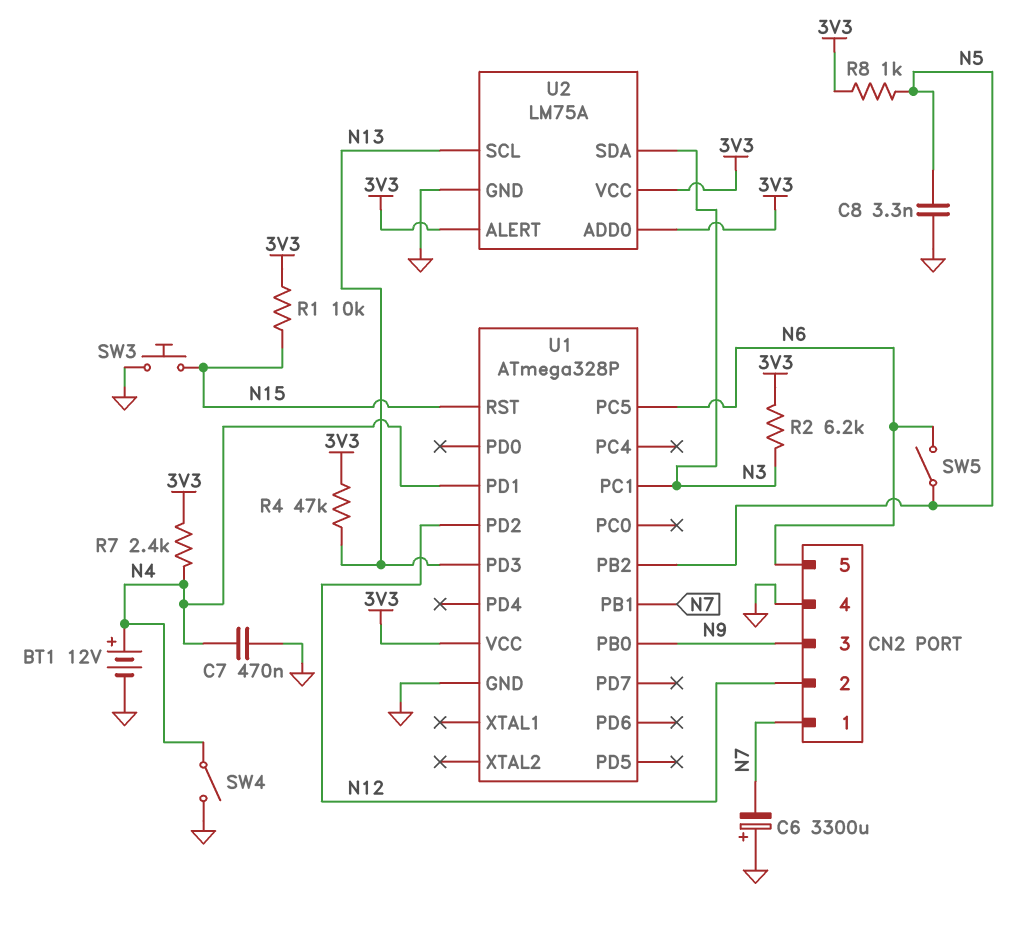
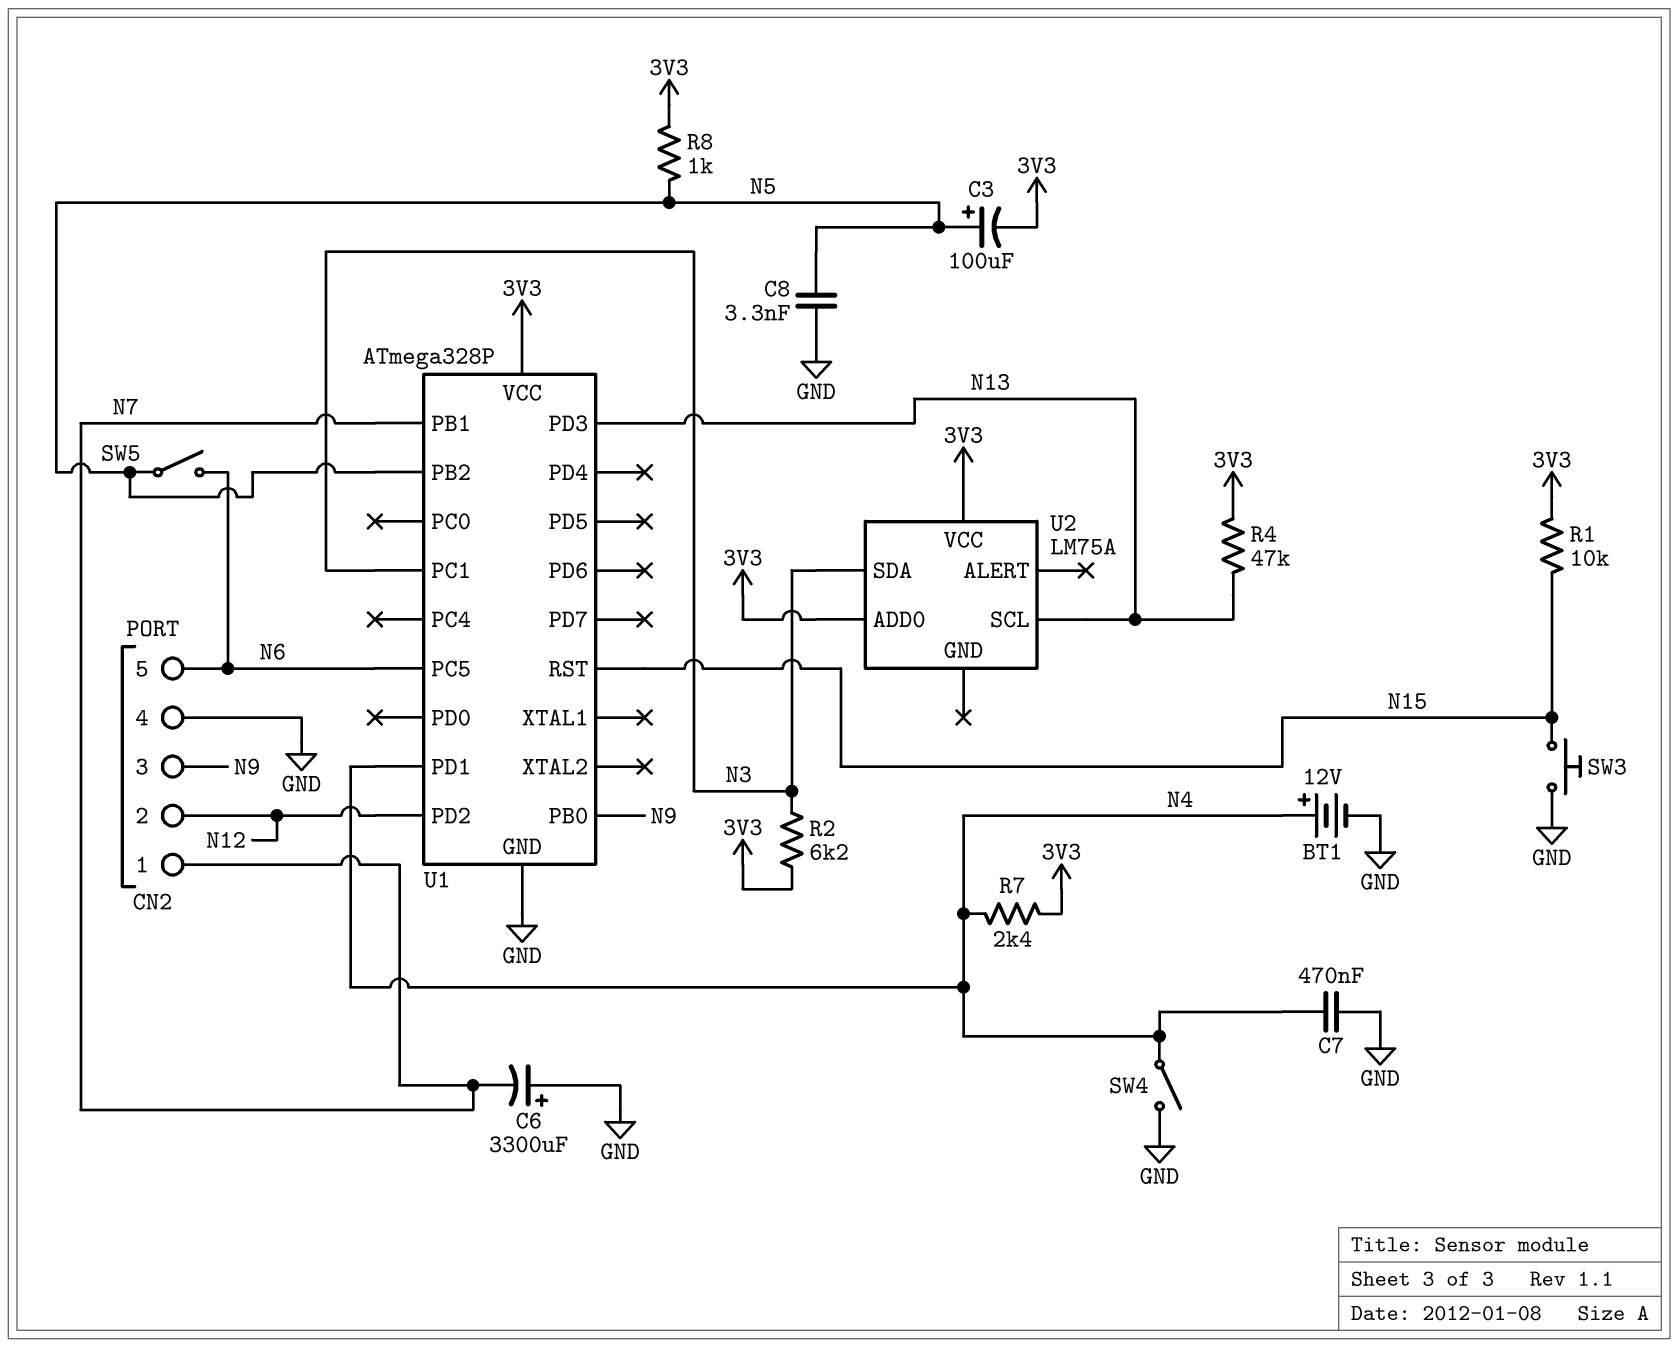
C3: none -> 100uF (plus N5, minus 3V3)
U2 pin ALERT: 3V3 -> none
U2 pin GND: GND -> none

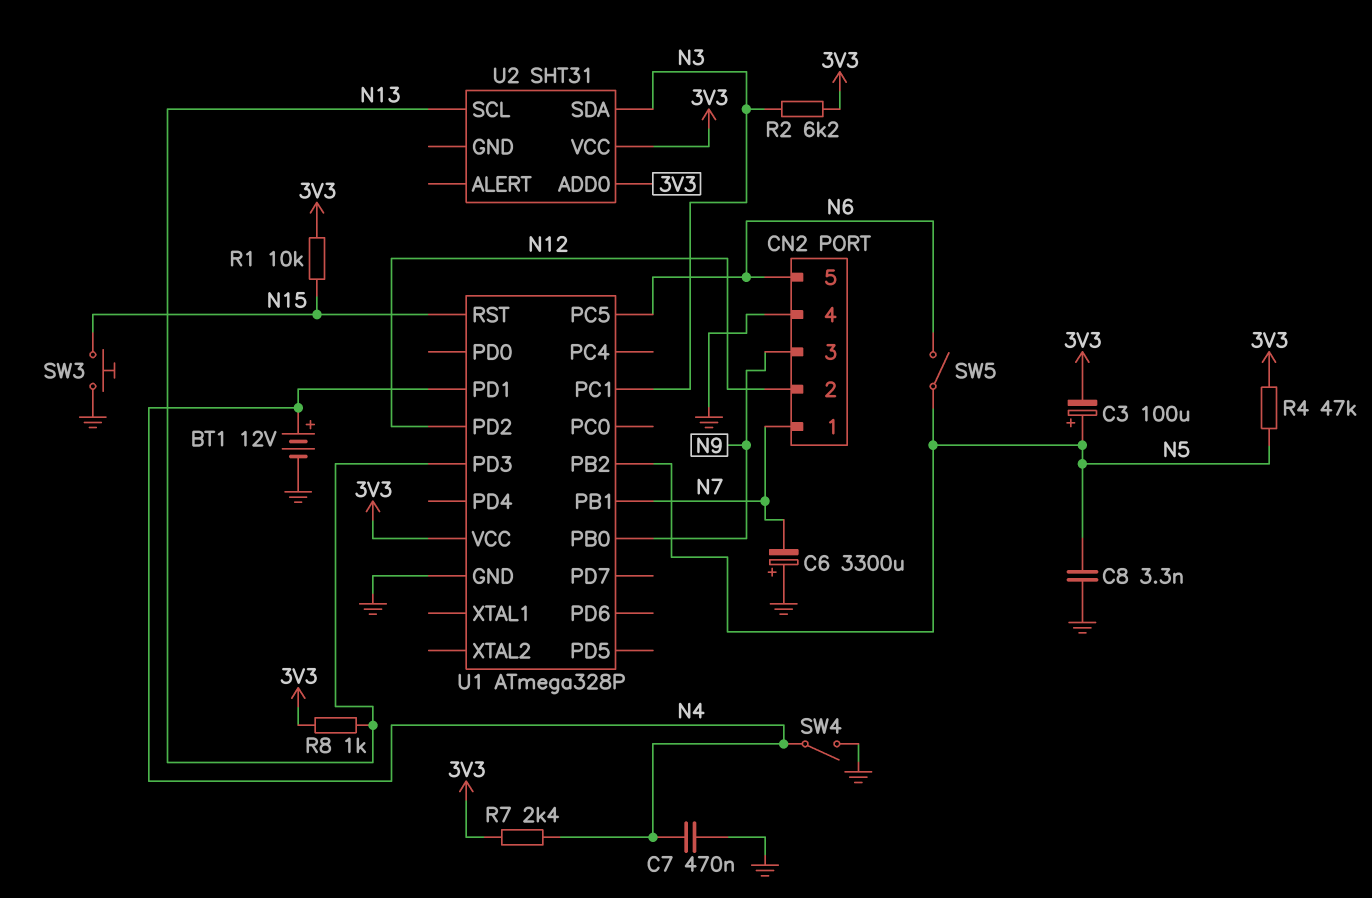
R4: 47k (3V3, N13) -> 47k (3V3, N5)
R8: 1k (3V3, N5) -> 1k (3V3, N13)
U2: LM75A -> SHT31

